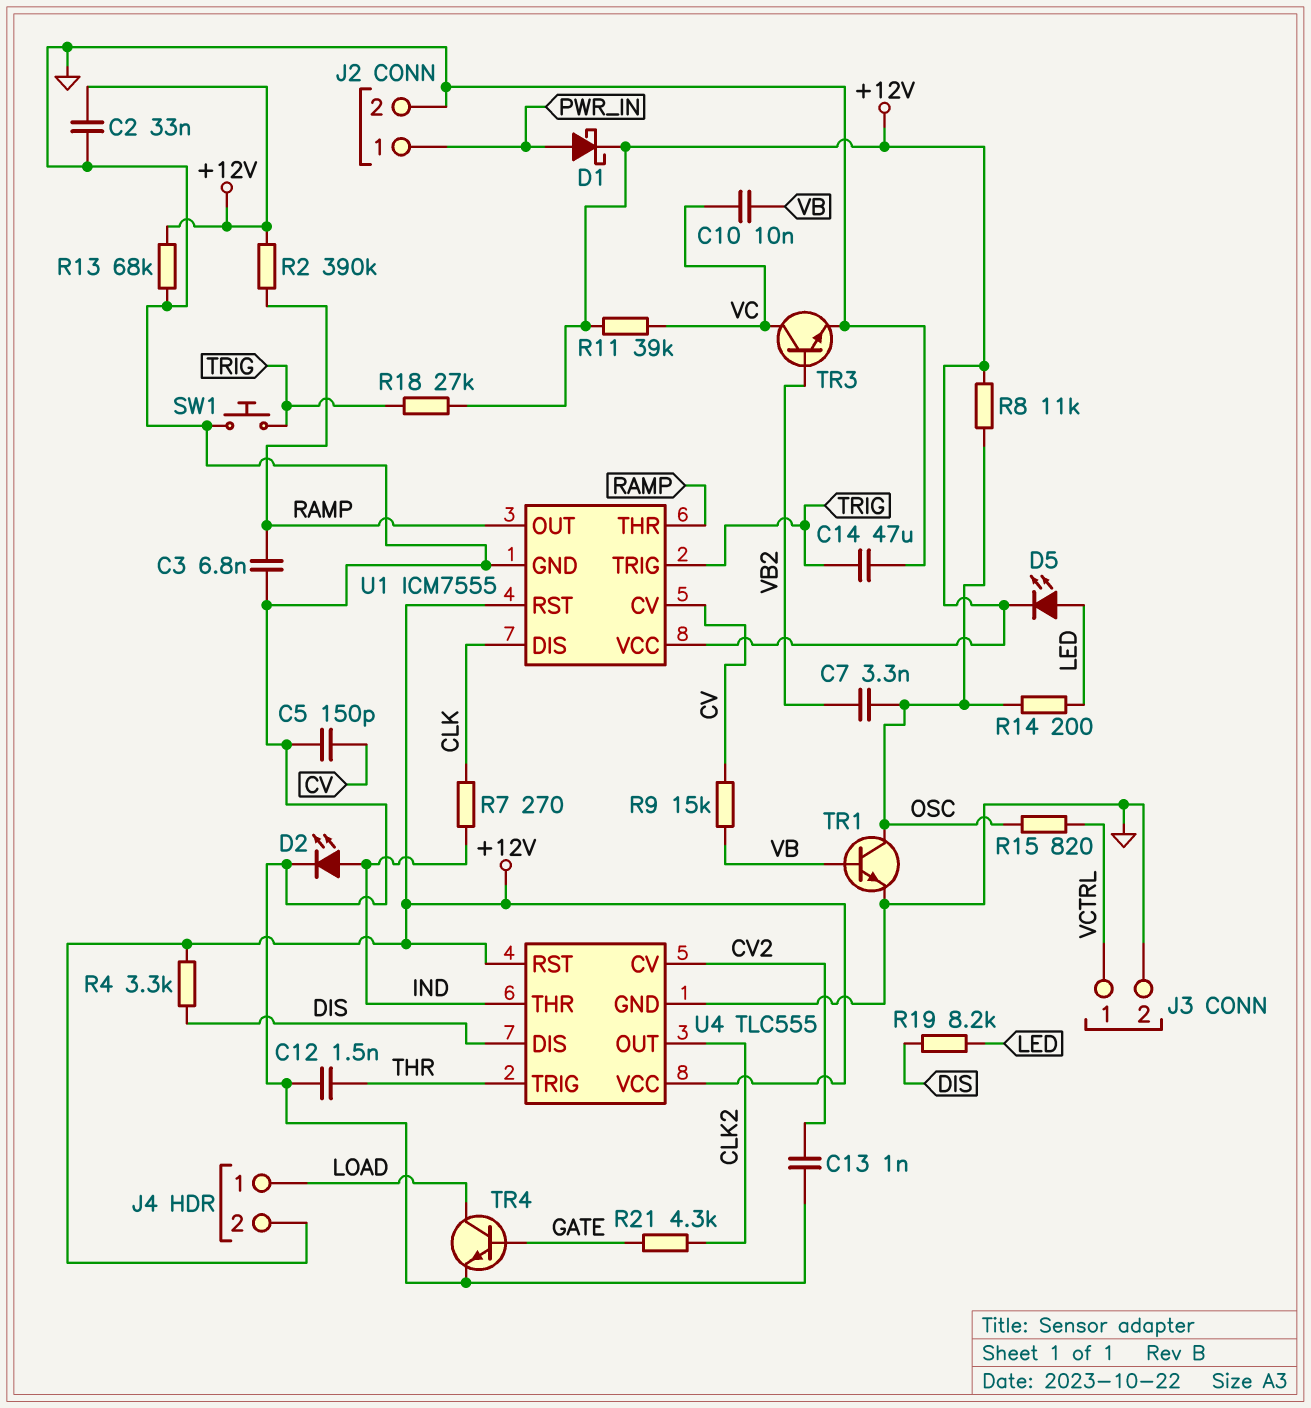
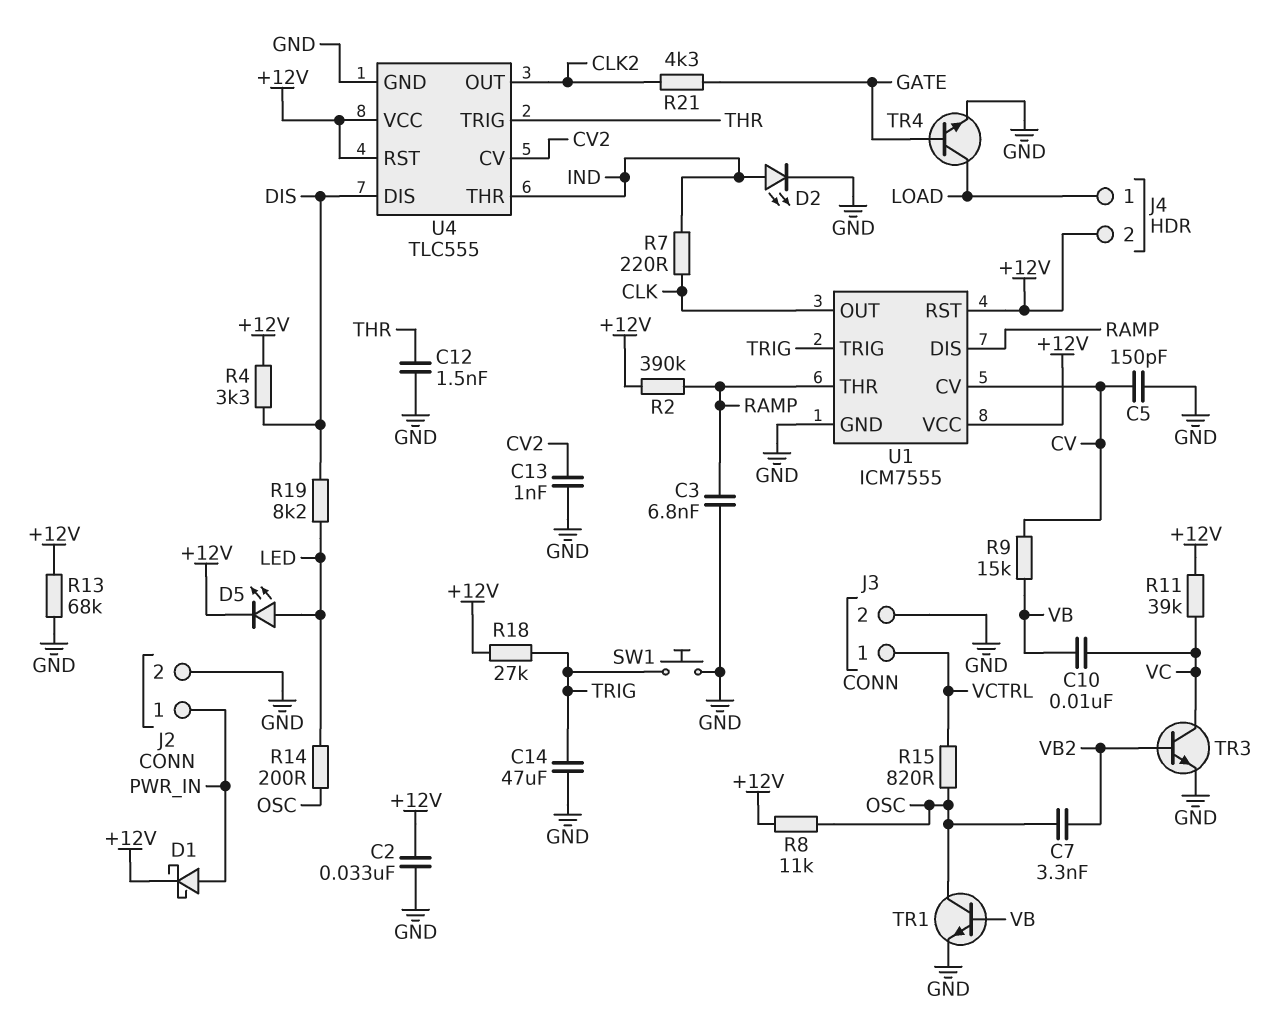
R7: 270 (CLK, IND) -> 220 (CLK, IND)
U1 pin DIS: CLK -> RAMP
U1 pin OUT: RAMP -> CLK

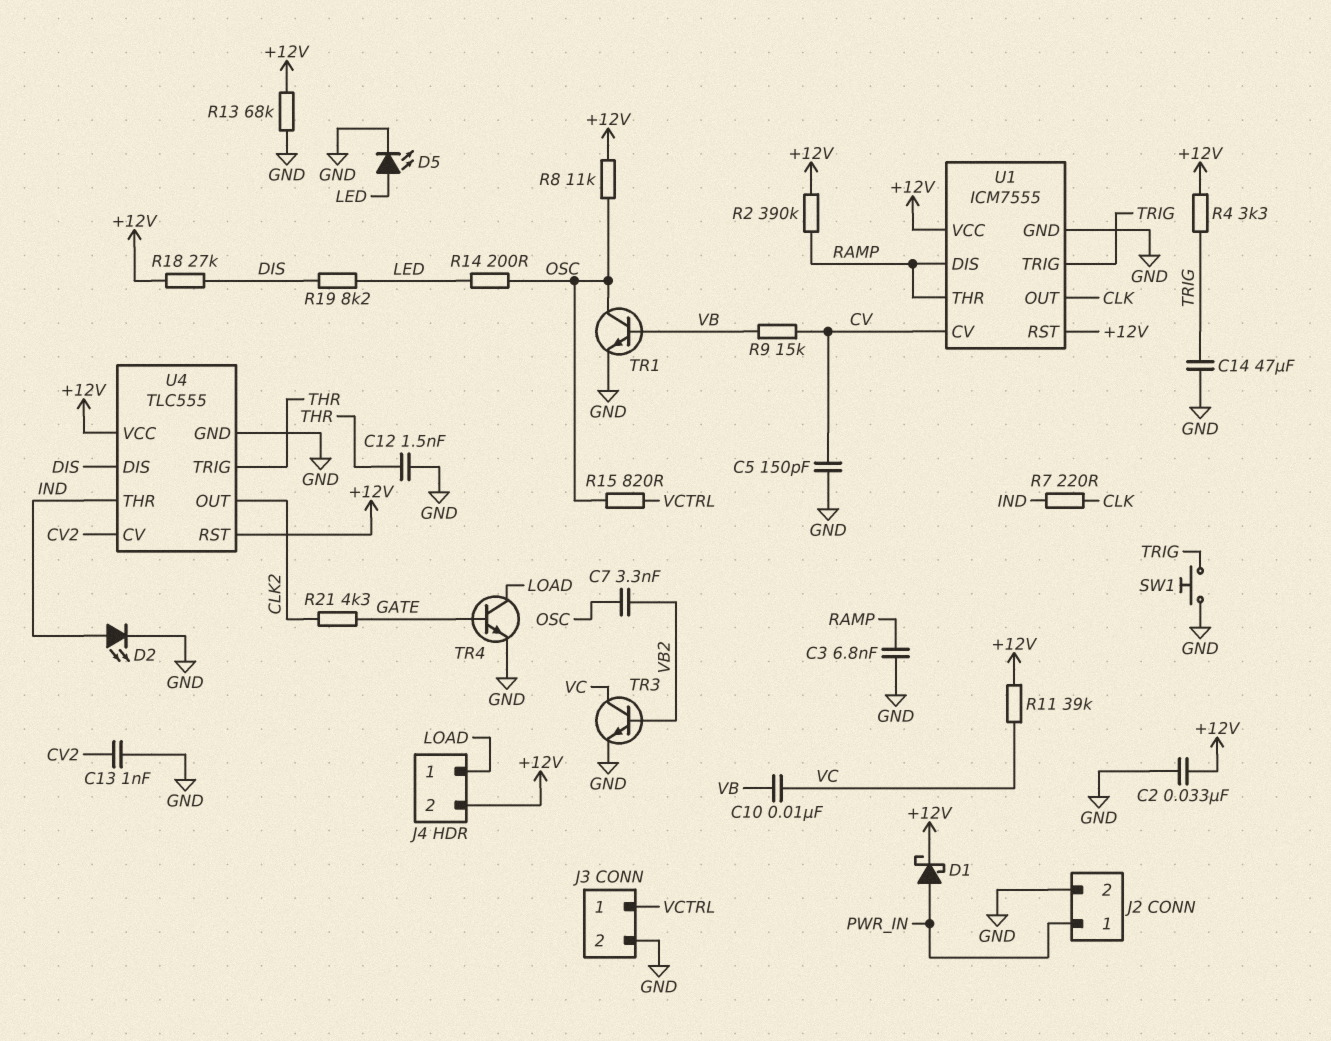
D5: LED (A LED, K +12V) -> LED (A LED, K GND)
R4: 3.3k (+12V, DIS) -> 3.3k (+12V, TRIG)
R18: 27k (+12V, TRIG) -> 27k (+12V, DIS)

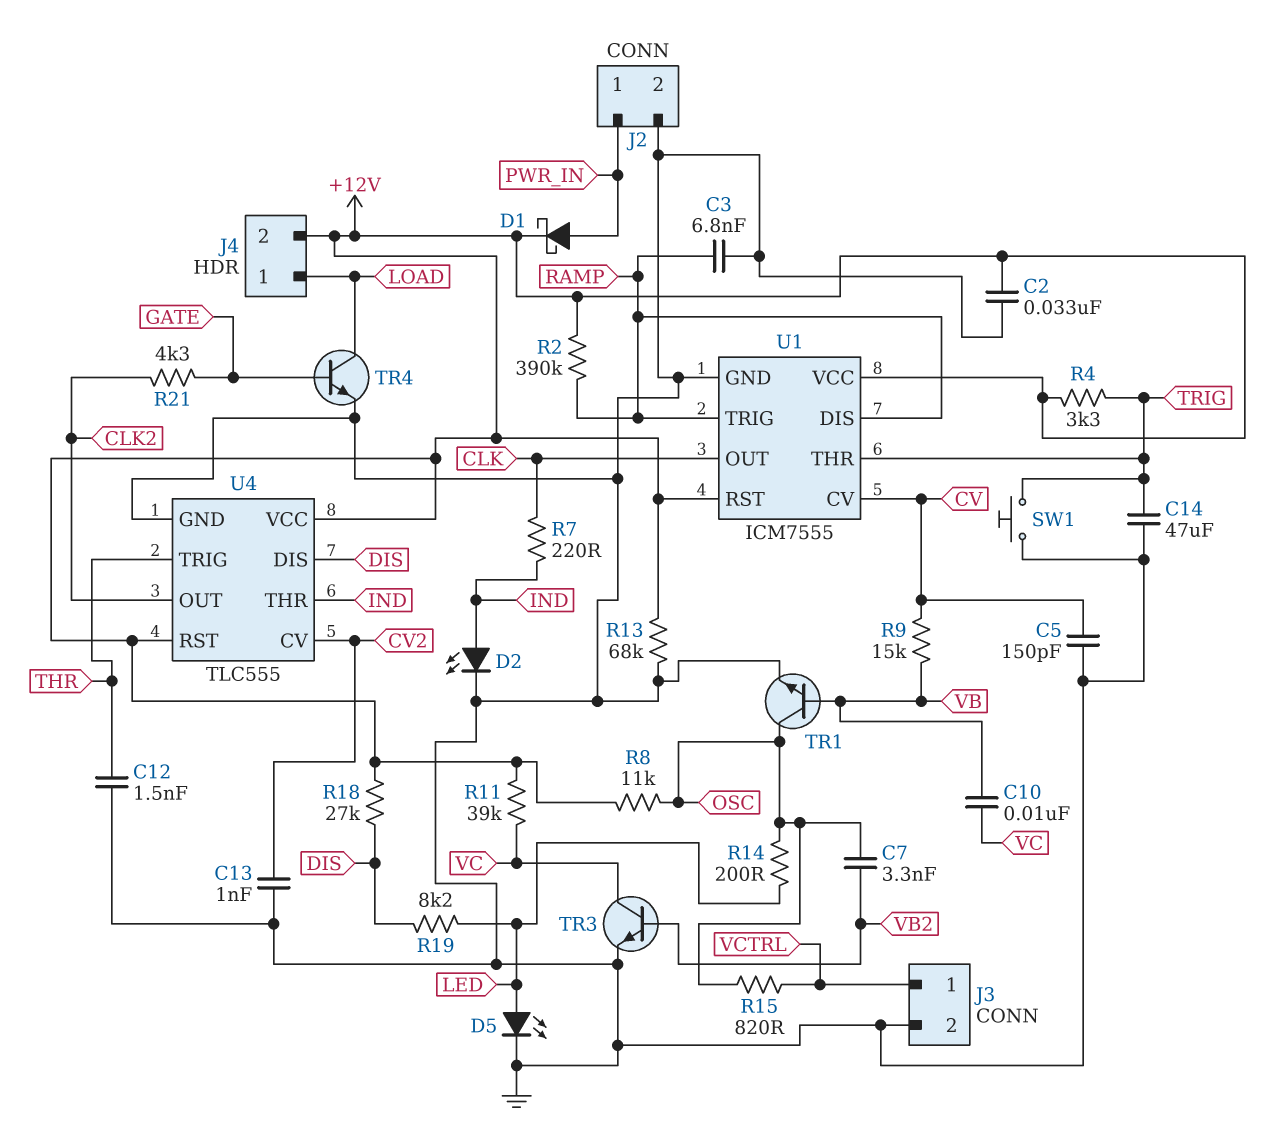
U1 pin THR: RAMP -> TRIG
U1 pin TRIG: TRIG -> RAMP

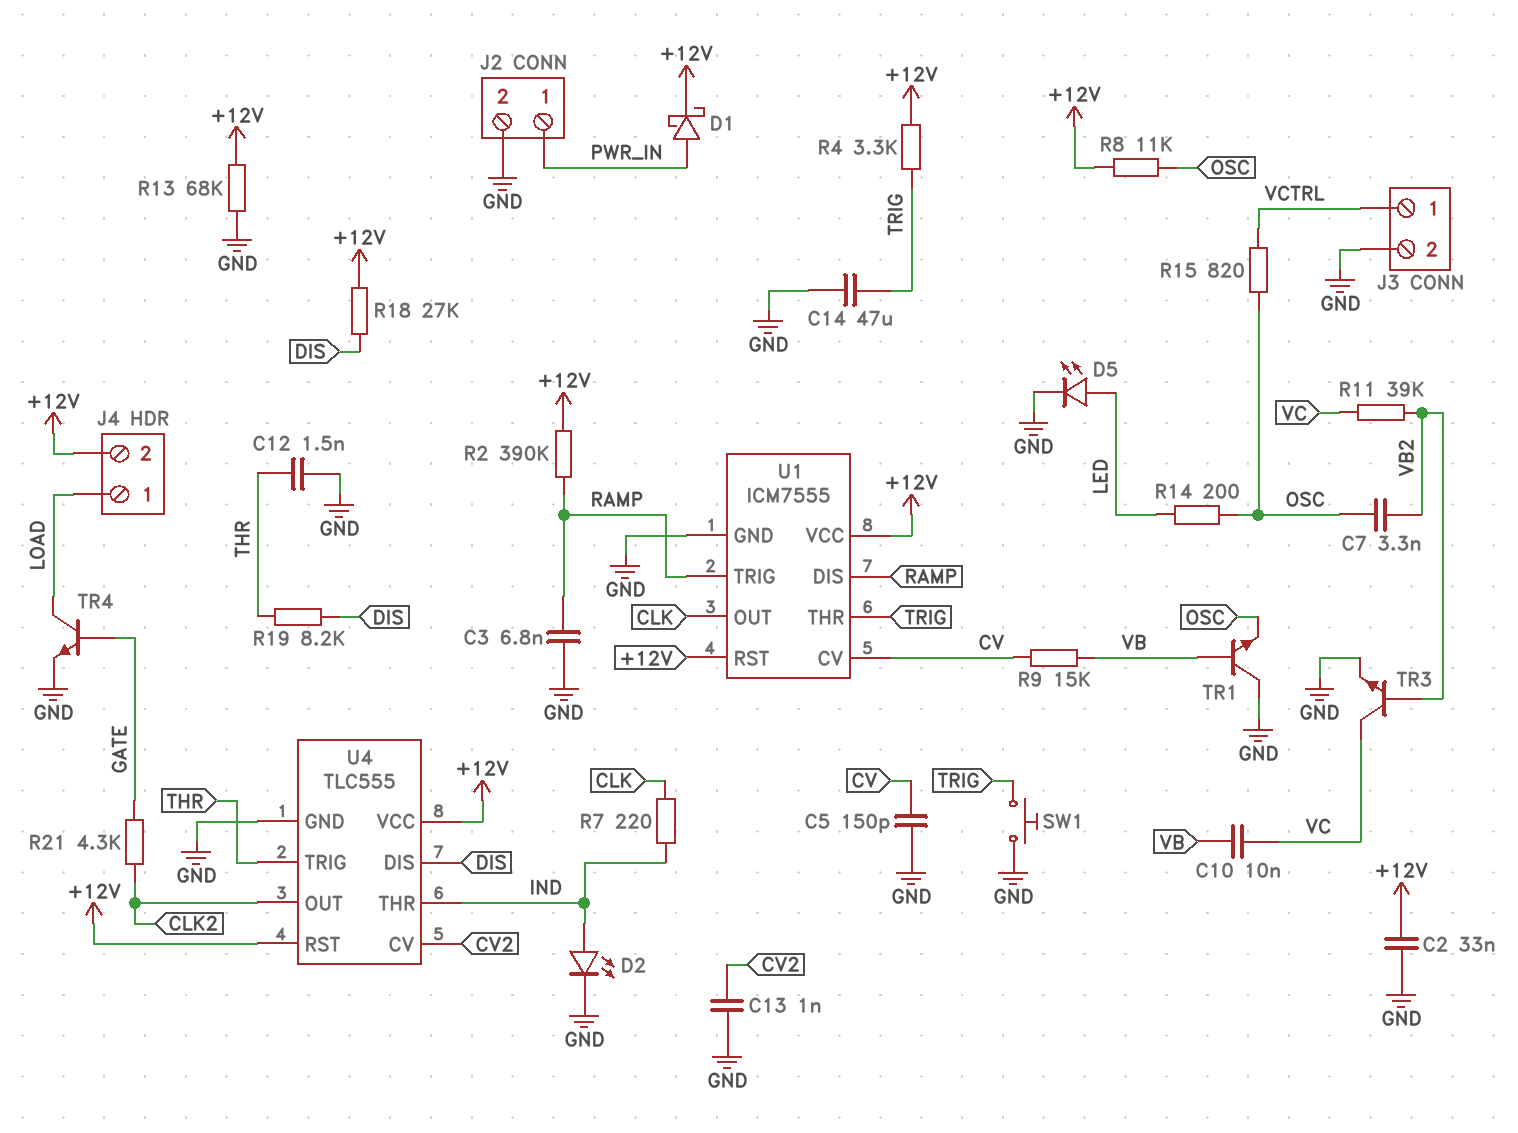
R11: 39k (+12V, VC) -> 39k (VB2, VC)
R19: 8.2k (DIS, LED) -> 8.2k (DIS, THR)
TR1: NPN (B VB, C OSC, E GND) -> NPN (B VB, C GND, E OSC)

